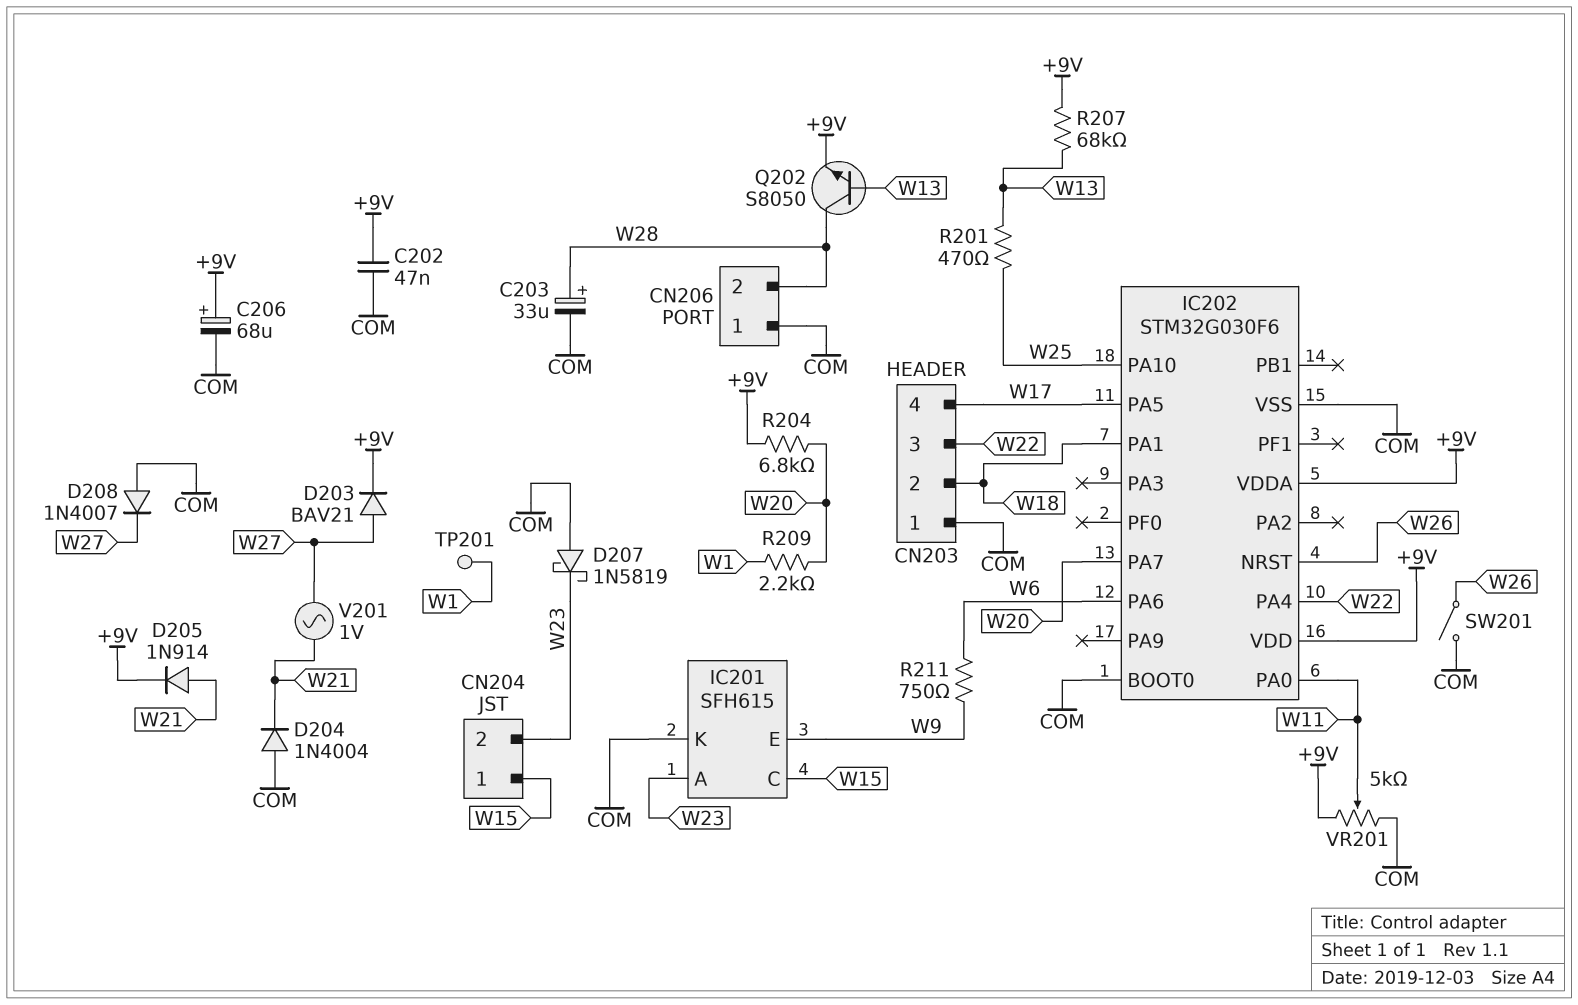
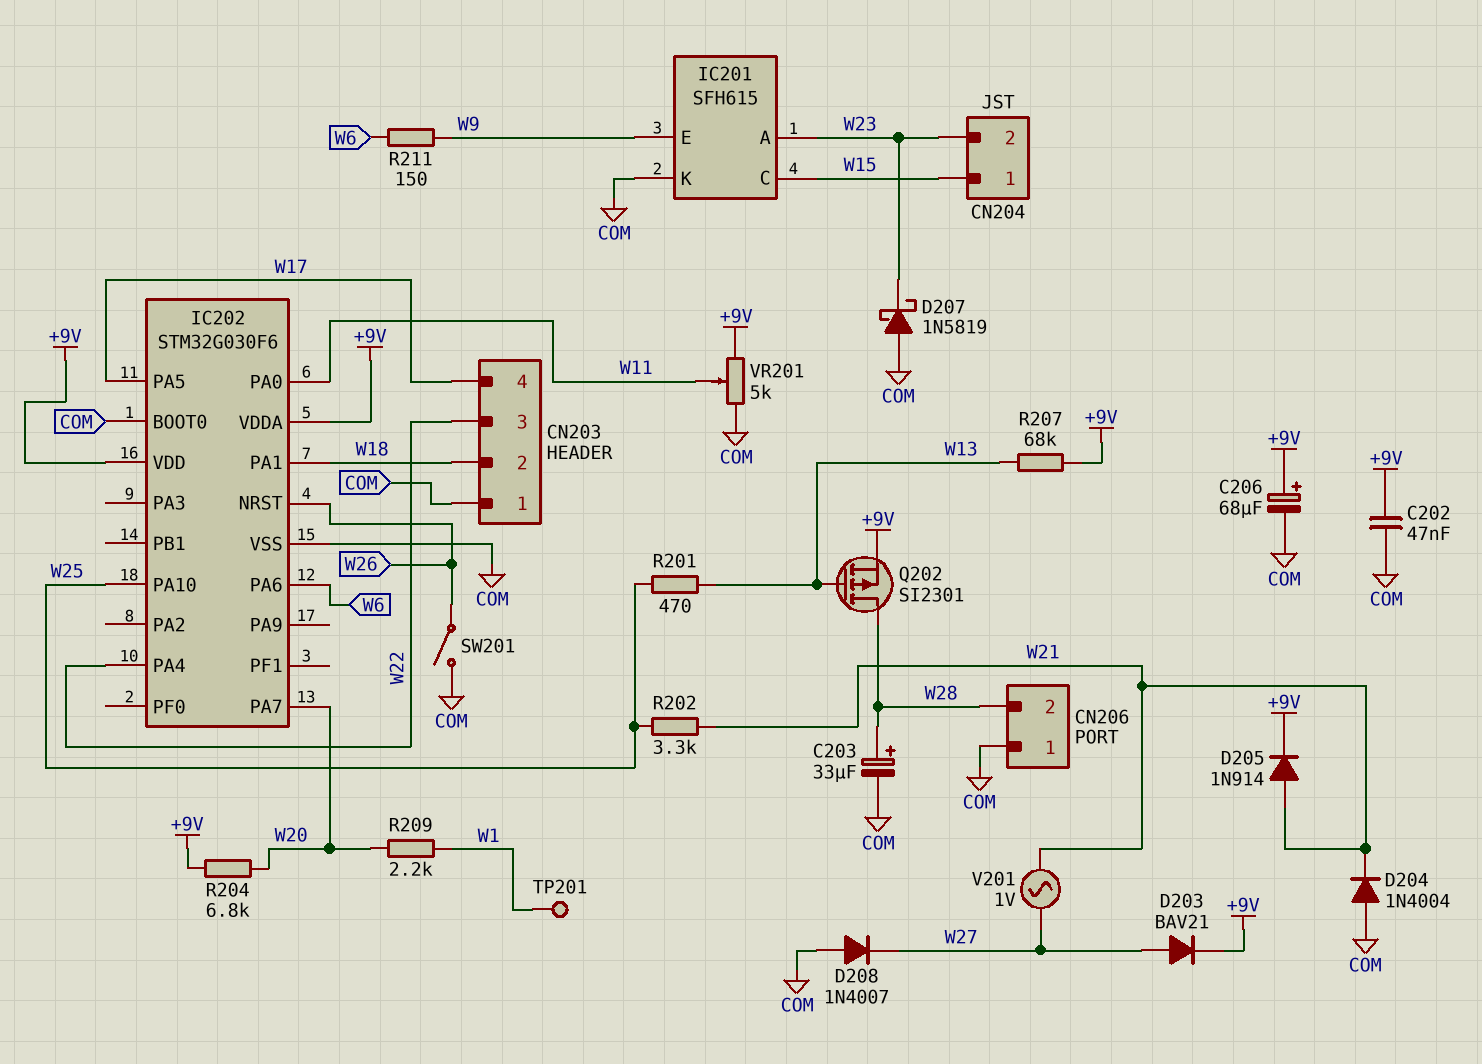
Q202: NPN S8050 (B W13, C W28, E +9V) -> PMOS SI2301 (G W13, D W28, S +9V)
R202: none -> 3.3k (W21, W25)
R211: 750 (W6, W9) -> 150 (W6, W9)

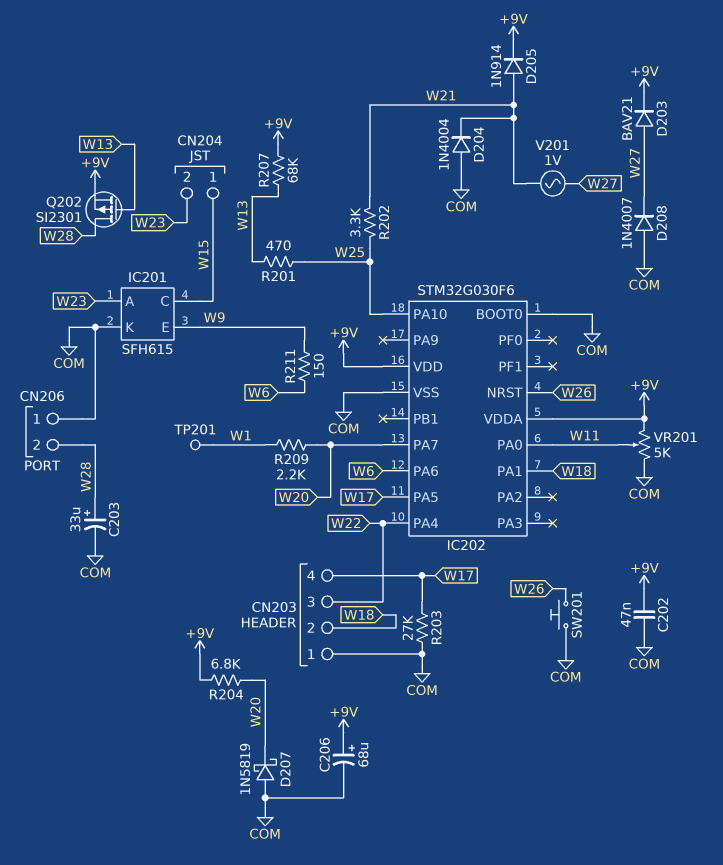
D207: schottky 1N5819 (A COM, K W23) -> schottky 1N5819 (A COM, K W20)
R203: none -> 27k (COM, W17)
SW201: switch (COM, W26) -> button (COM, W26)

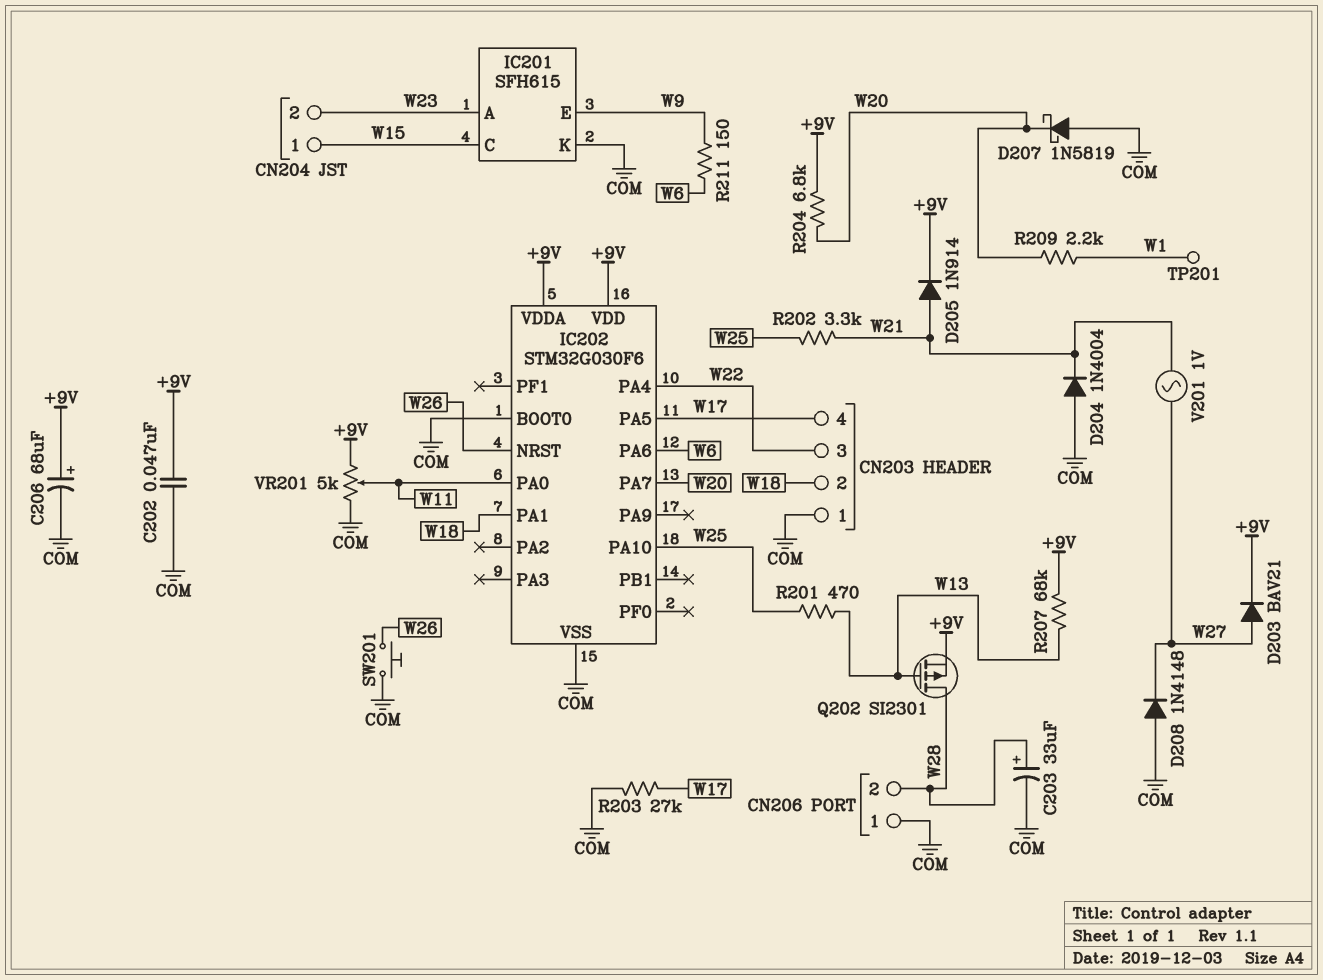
D208: diode 1N4007 (A COM, K W27) -> diode 1N4148 (A COM, K W27)

